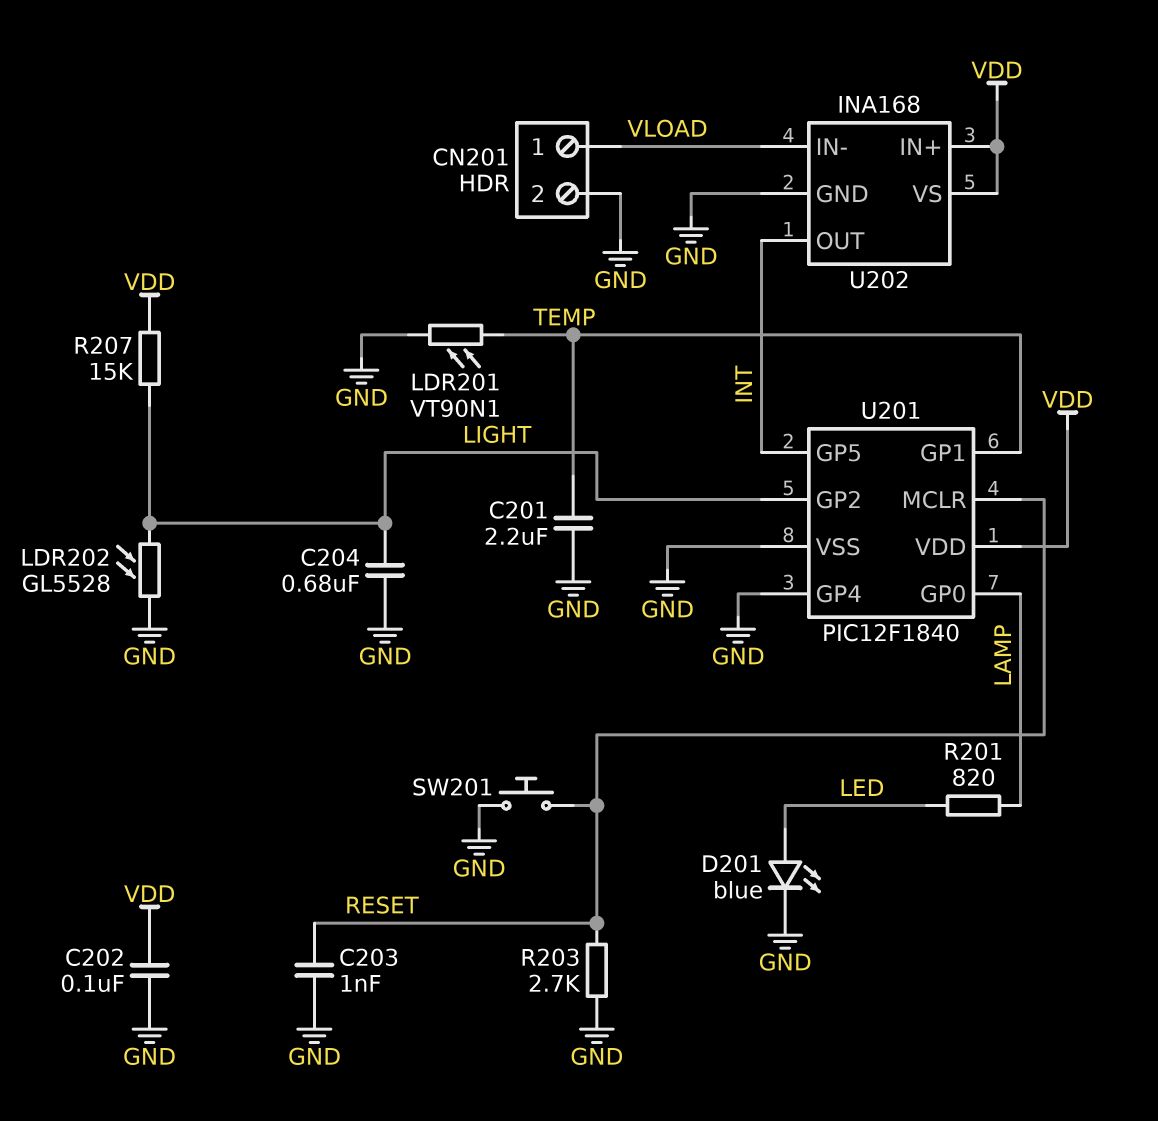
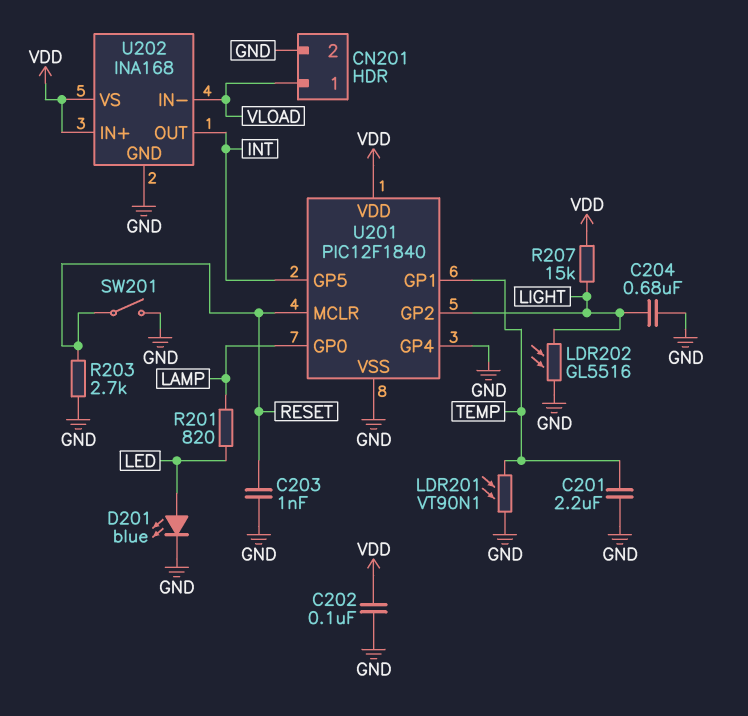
LDR202: GL5528 (GND, LIGHT) -> GL5516 (GND, LIGHT)
SW201: button (GND, RESET) -> switch (GND, RESET)

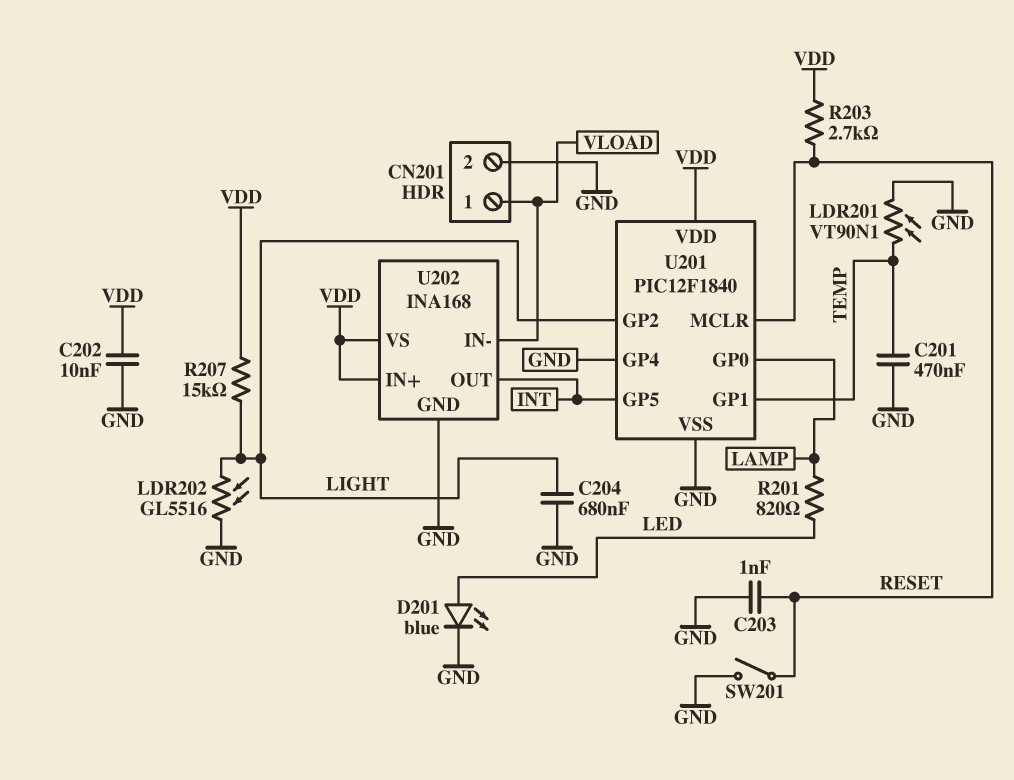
C201: 2.2uF (GND, TEMP) -> 470nF (GND, TEMP)
C202: 100nF (GND, VDD) -> 10nF (GND, VDD)
R203: 2.7k (GND, RESET) -> 2.7k (RESET, VDD)

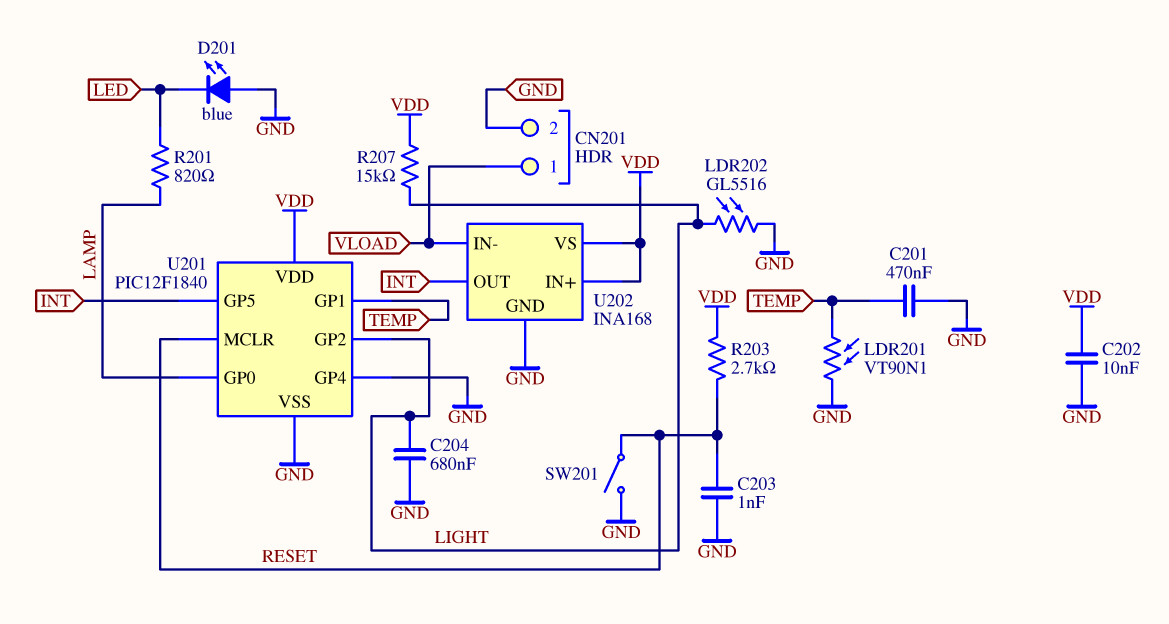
D201: LED blue (A LED, K GND) -> LED blue (A GND, K LED)

